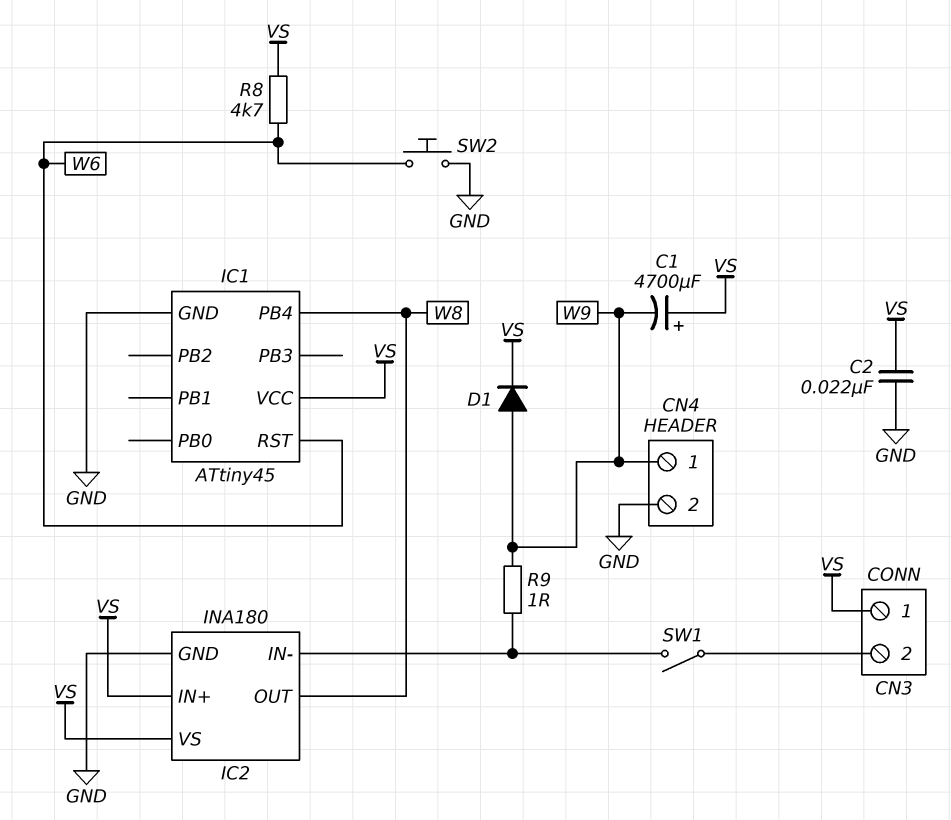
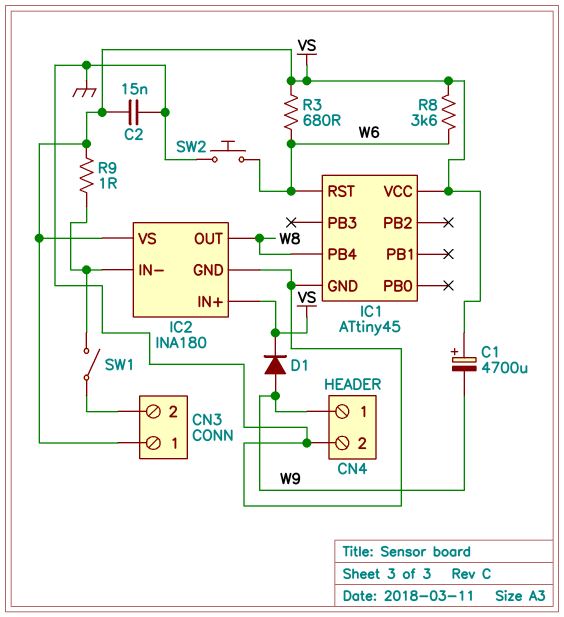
C2: 22nF (GND, VS) -> 15nF (GND, VS)
R3: none -> 680 (VS, W6)
R8: 4.7k (VS, W6) -> 3.6k (VS, W6)
R9: 1 (IC2/IN-, W9) -> 1 (IC2/IN-, VS)

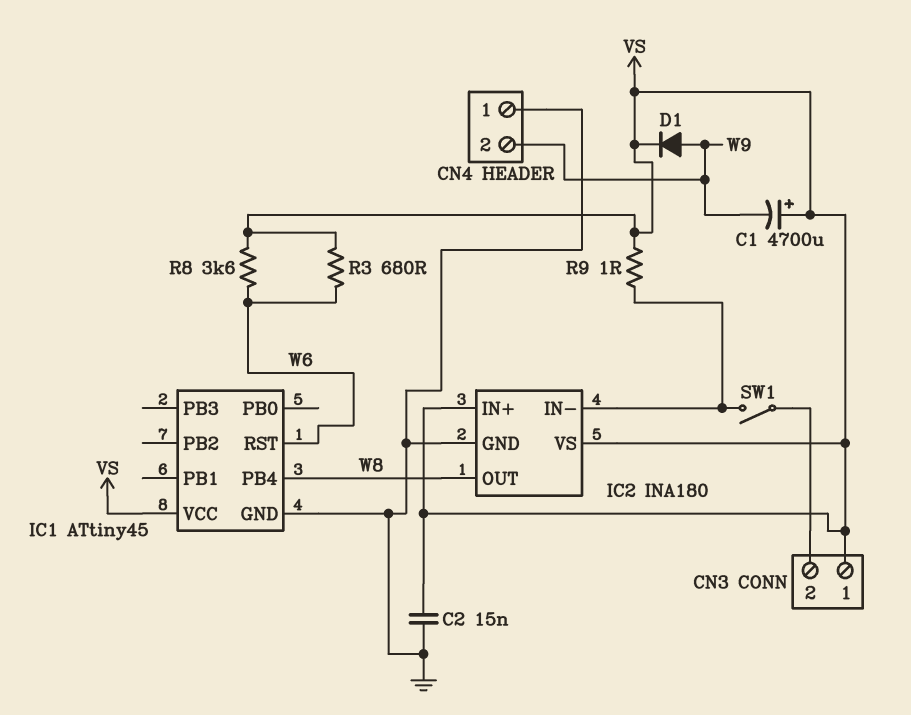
CN4 pin 1: W9 -> GND
CN4 pin 2: GND -> W9
SW2: button (GND, W6) -> none

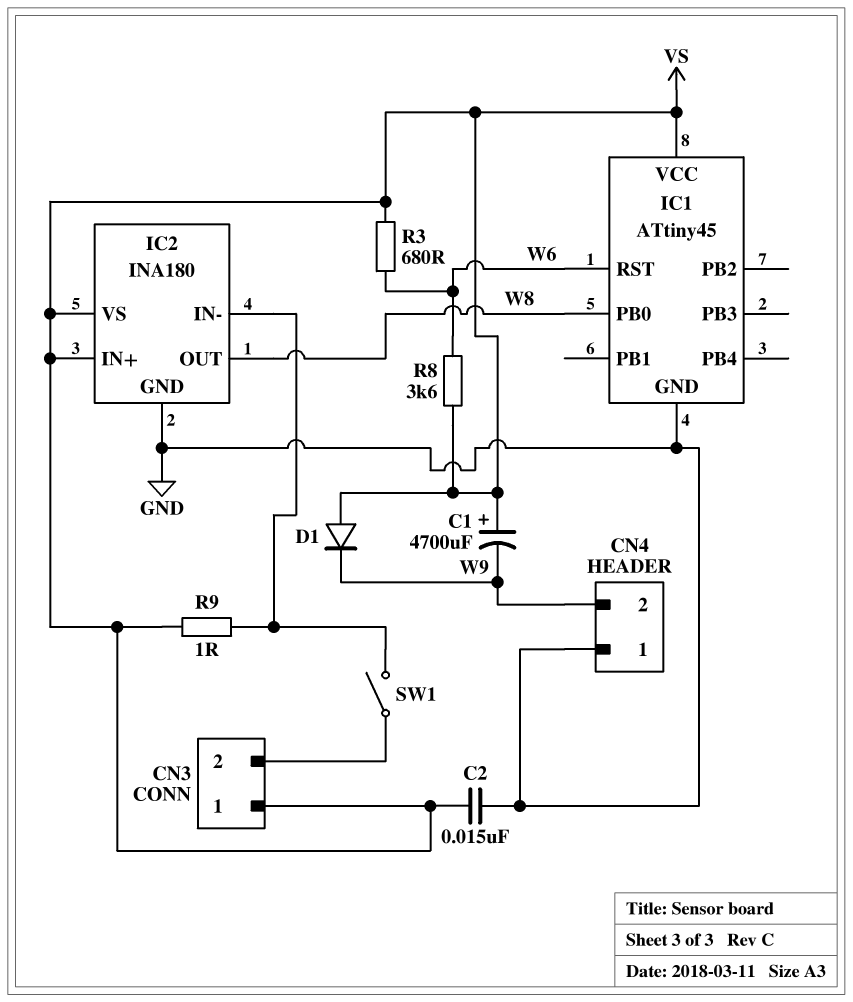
D1: diode (A W9, K VS) -> diode (A VS, K W9)
IC1 pin PB0: none -> W8
IC1 pin PB4: W8 -> none

